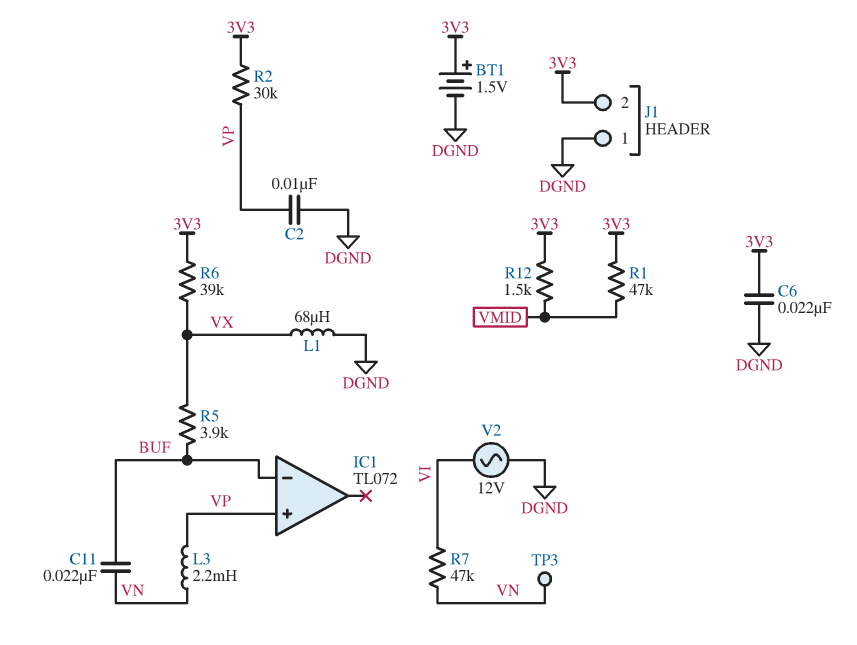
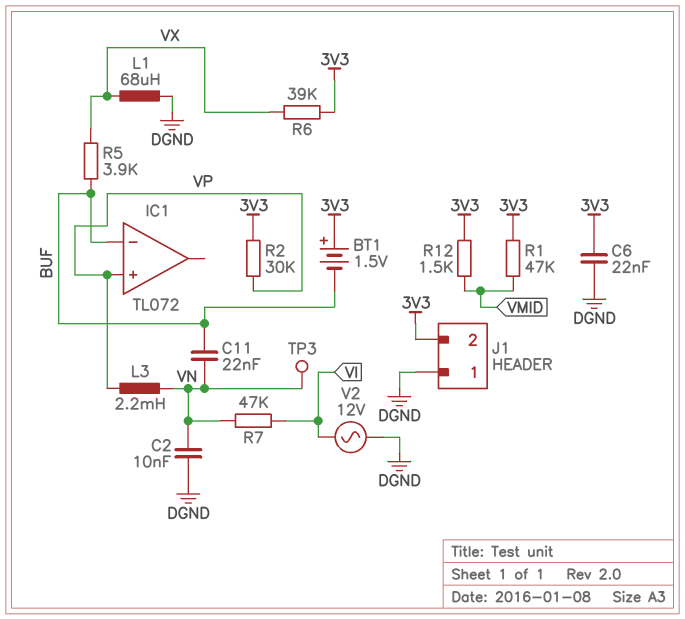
BT1: 1.5V (plus 3V3, minus DGND) -> 1.5V (plus 3V3, minus BUF)
C2: 10nF (DGND, VP) -> 10nF (DGND, VN)

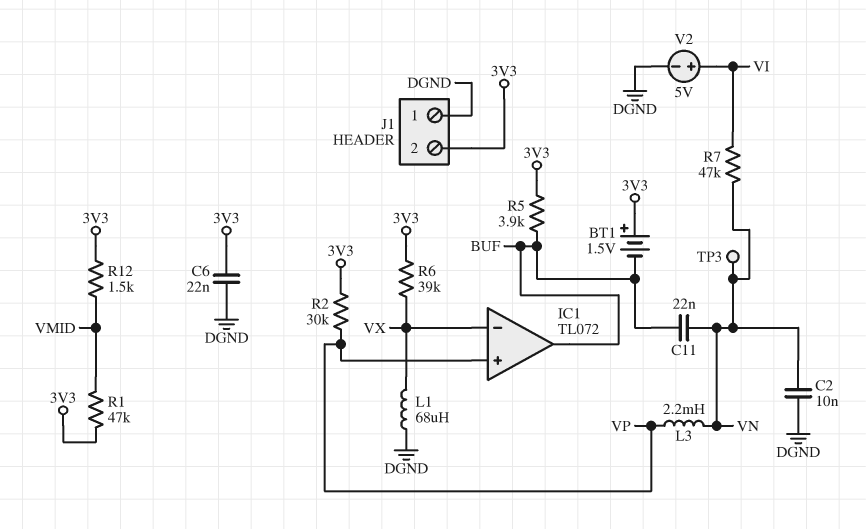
IC1 pin in-: BUF -> VX
IC1 pin out: none -> BUF
R5: 3.9k (BUF, VX) -> 3.9k (3V3, BUF)
V2: AC 12V (DGND, VI) -> 5V (plus VI, minus DGND)

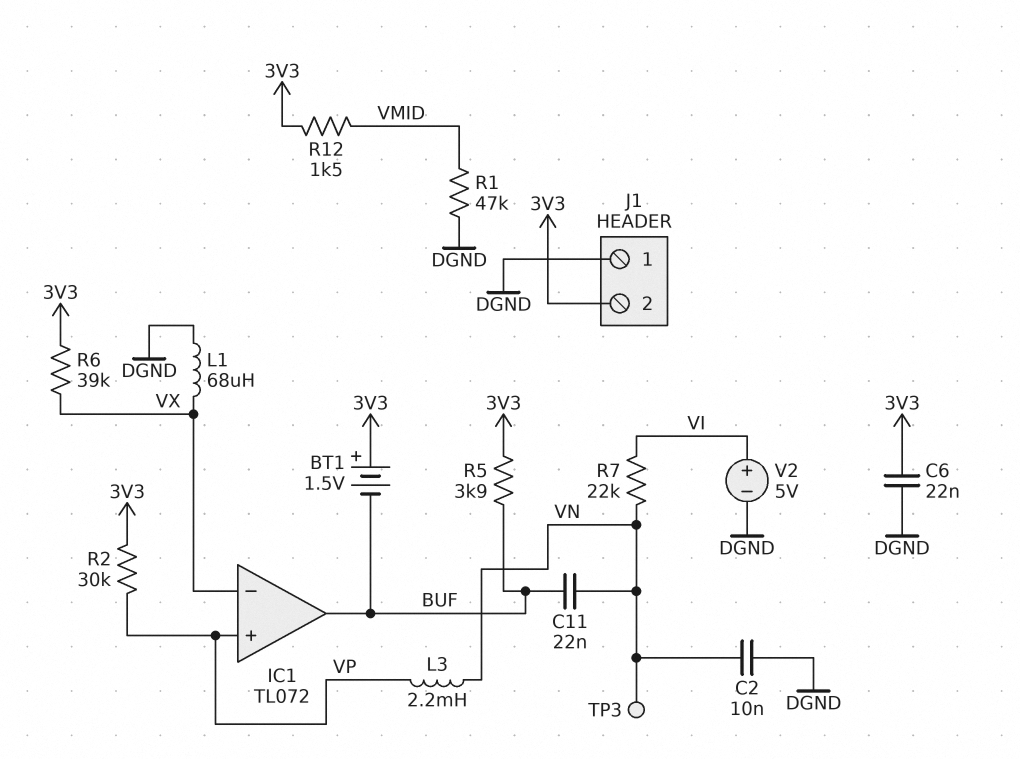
R1: 47k (3V3, VMID) -> 47k (DGND, VMID)
R7: 47k (VI, VN) -> 22k (VI, VN)

